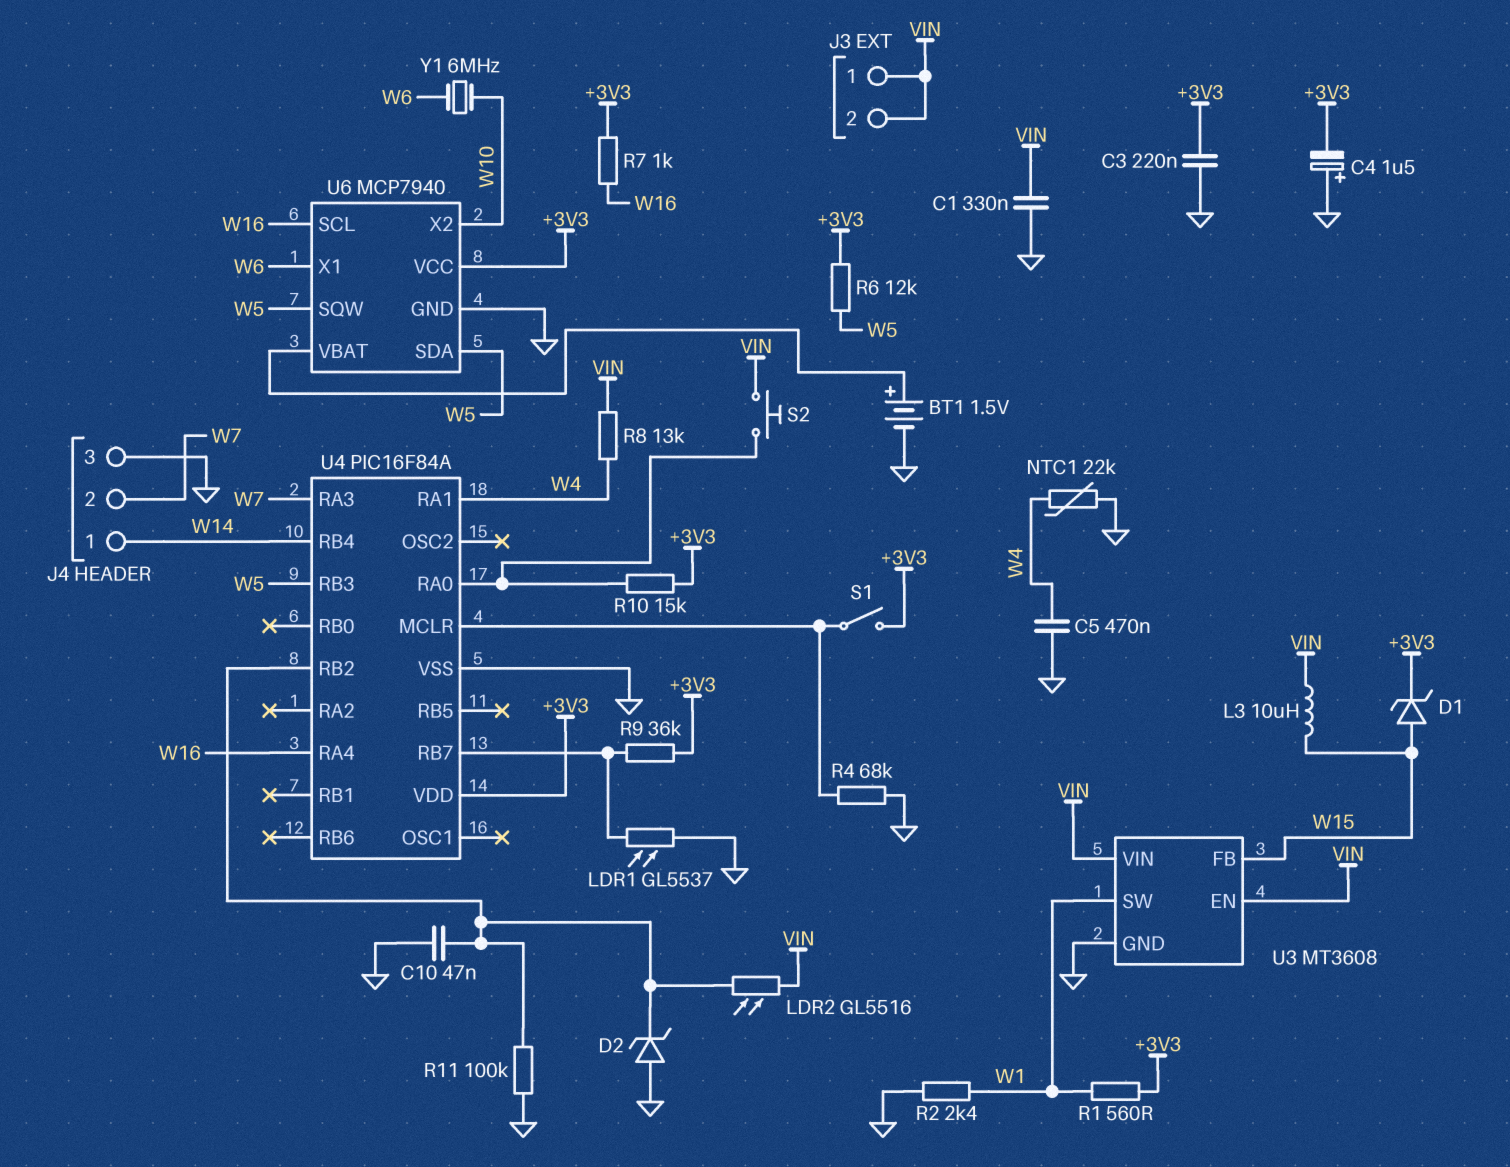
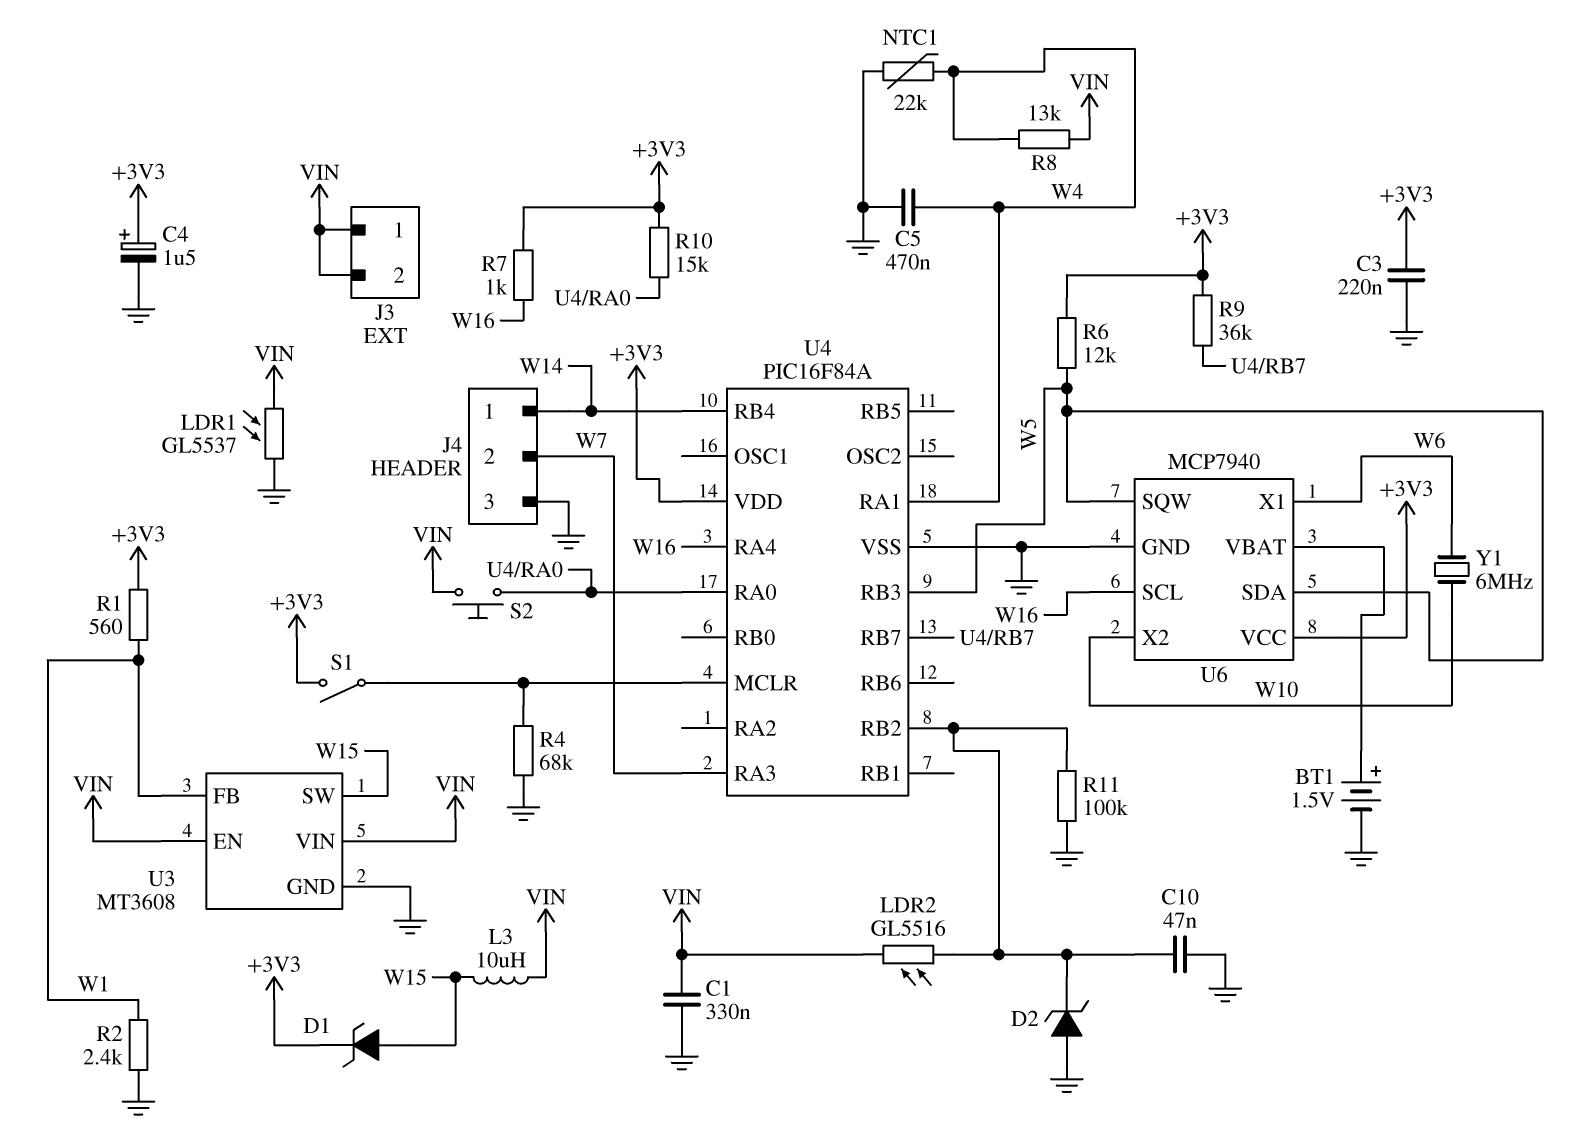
C4: 1.5uF (plus GND, minus +3V3) -> 1.5uF (plus +3V3, minus GND)
LDR1: GL5537 (GND, U4/RB7) -> GL5537 (GND, VIN)
U3 pin FB: W15 -> W1
U3 pin SW: W1 -> W15

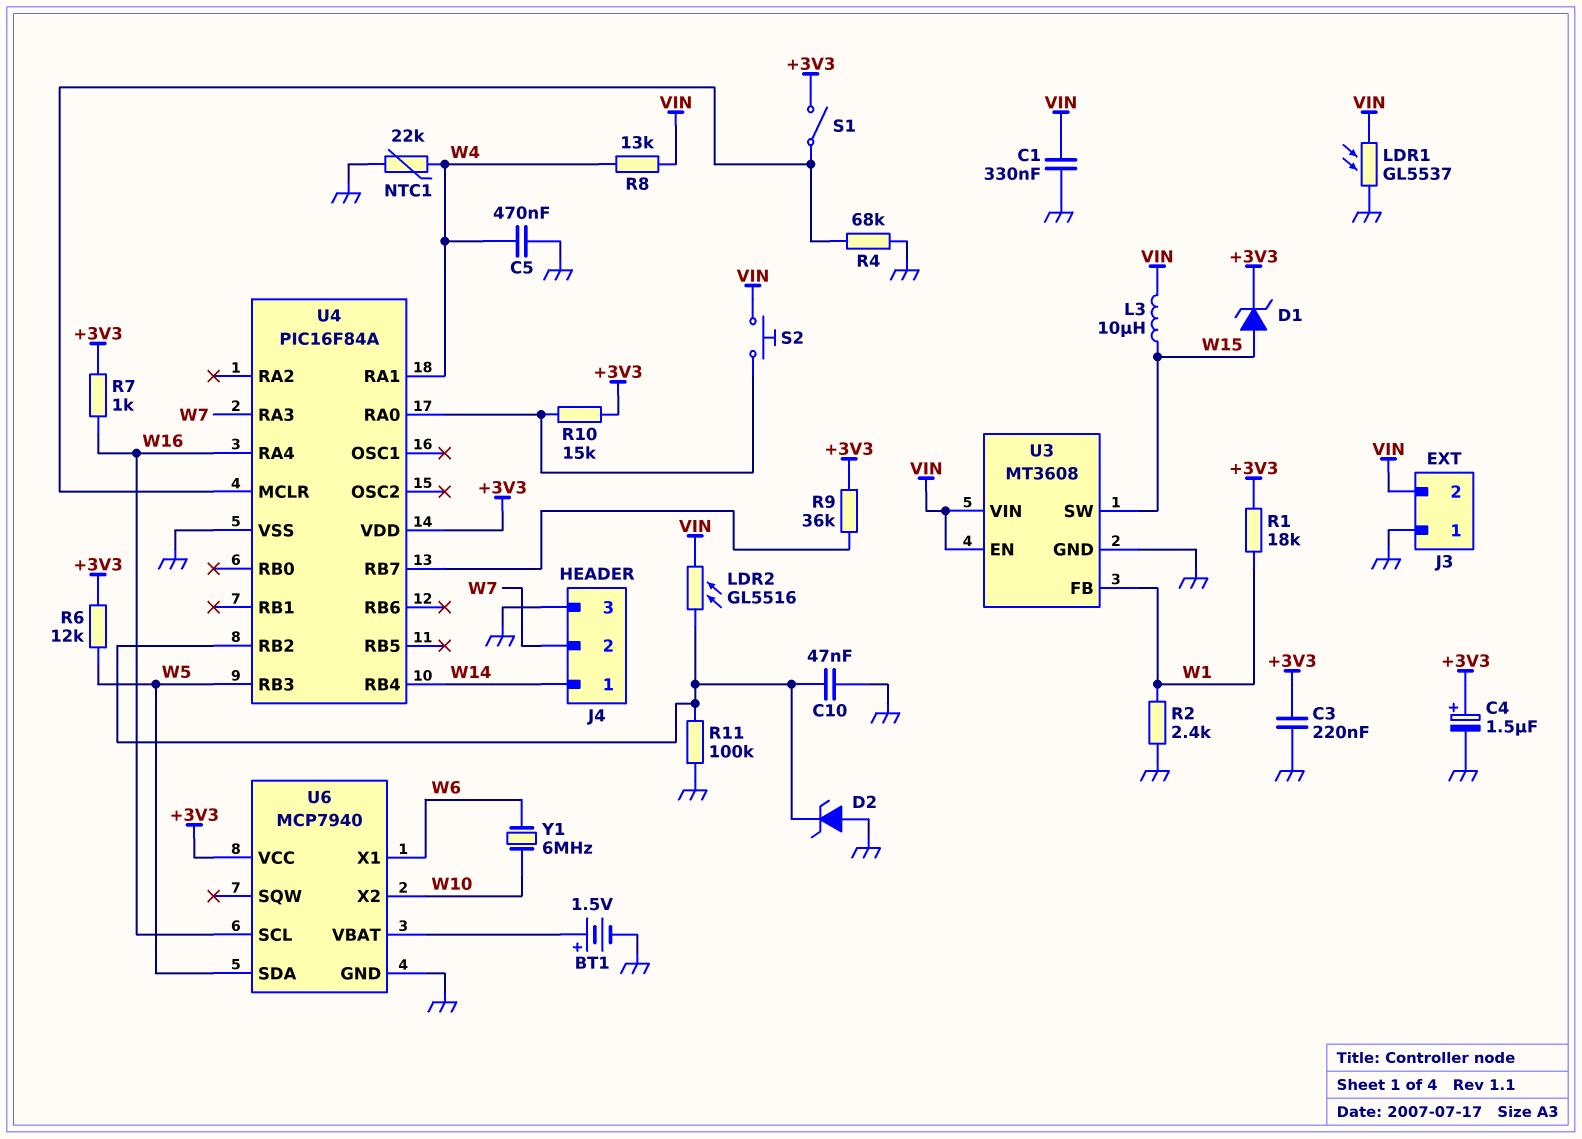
J3 pin 1: VIN -> GND
R1: 560 (+3V3, W1) -> 18k (+3V3, W1)
U6 pin SQW: W5 -> none

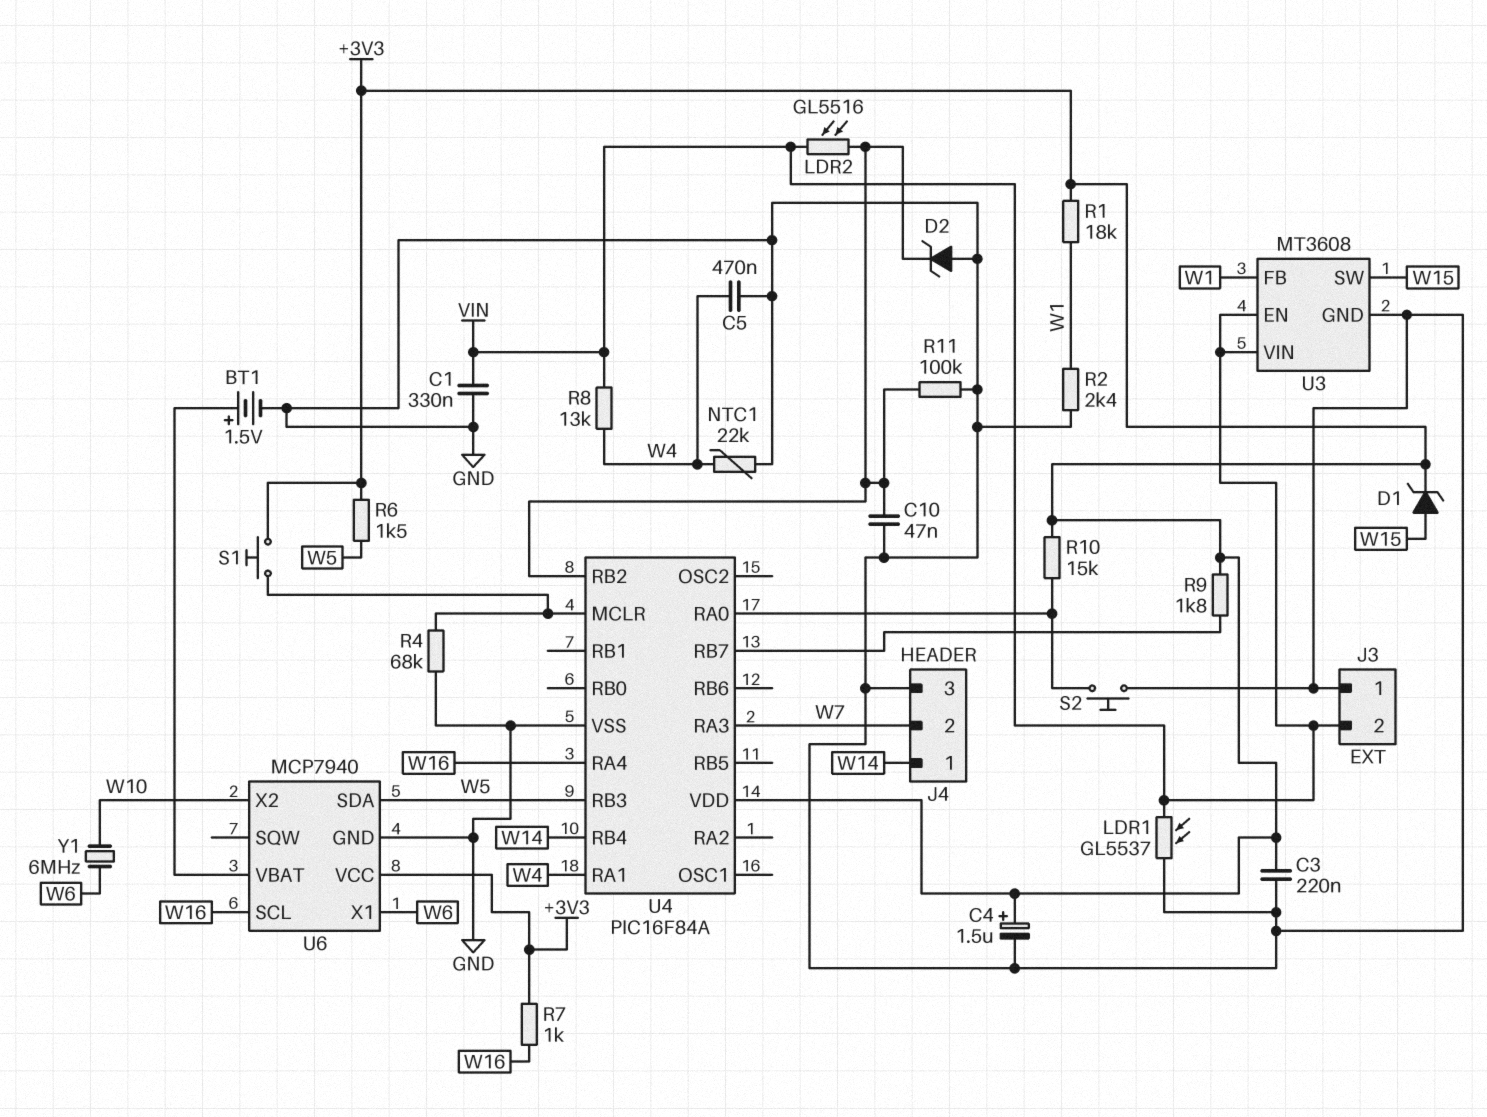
L3: 10uH (VIN, W15) -> none
R6: 12k (+3V3, W5) -> 1.5k (+3V3, W5)
R9: 36k (+3V3, U4/RB7) -> 1.8k (+3V3, U4/RB7)
S1: switch (+3V3, U4/MCLR) -> button (+3V3, U4/MCLR)
S2: button (U4/RA0, VIN) -> button (GND, U4/RA0)

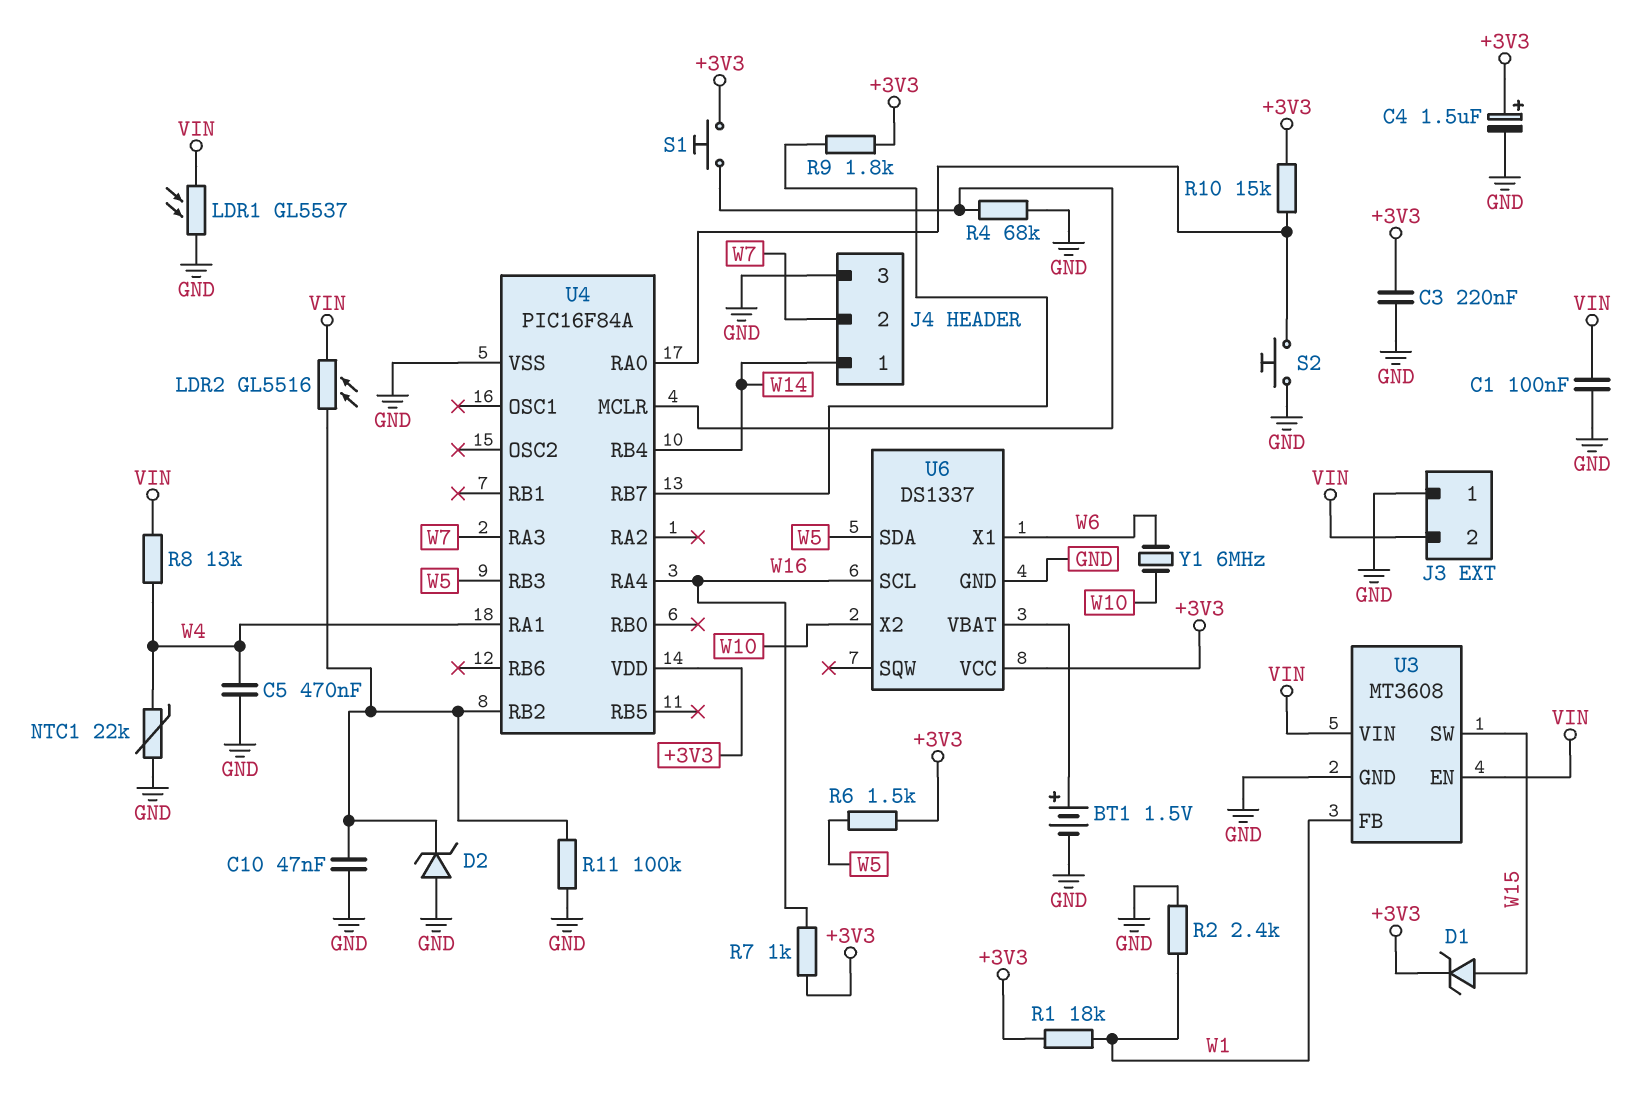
C1: 330nF (GND, VIN) -> 100nF (GND, VIN)
U6: MCP7940 -> DS1337

